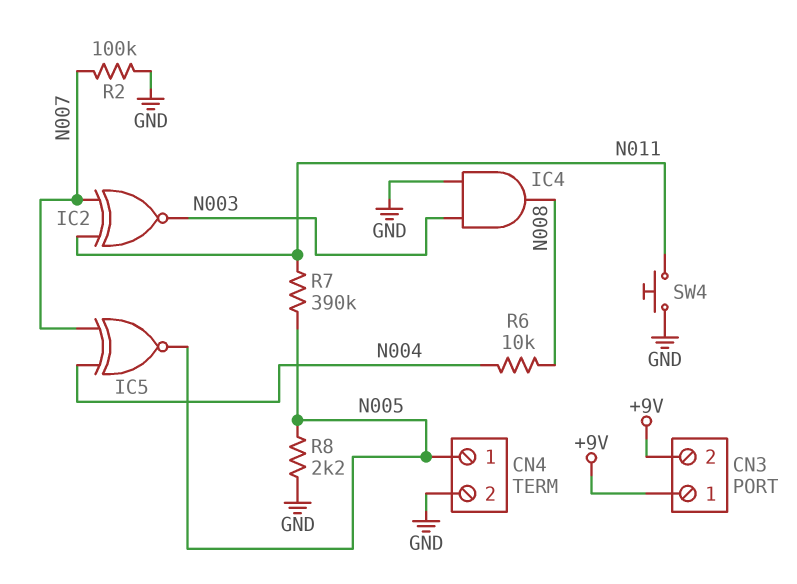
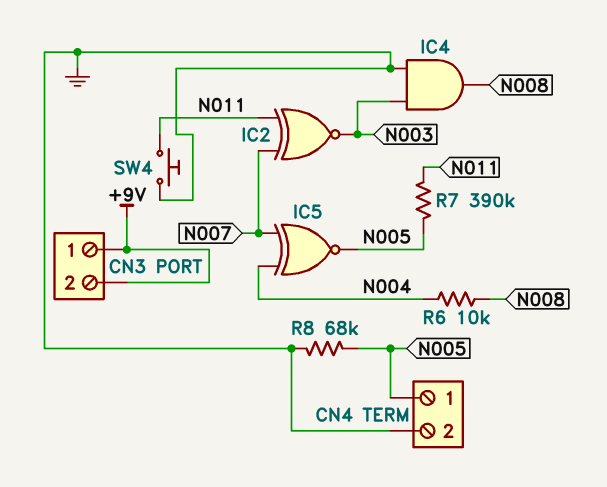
R2: 100k (GND, N007) -> none
R8: 2.2k (GND, N005) -> 68k (GND, N005)

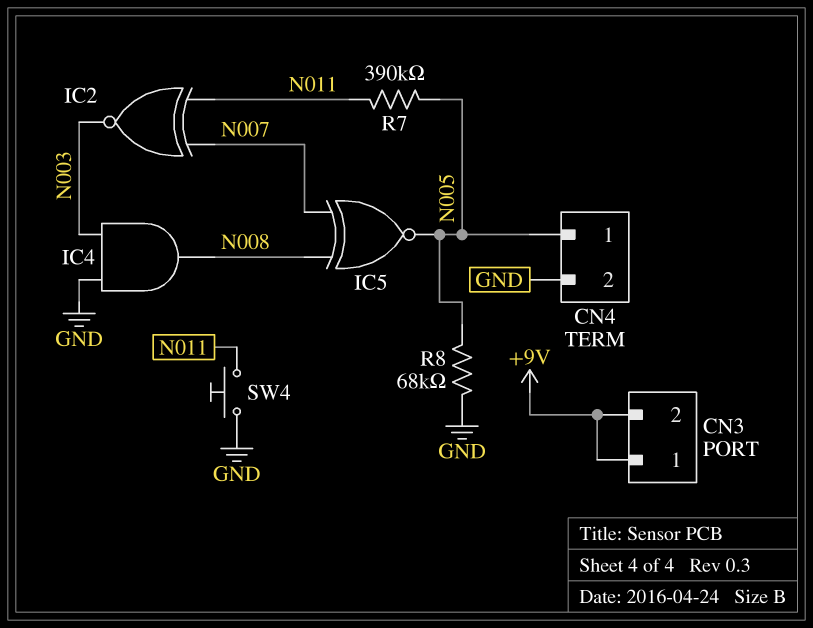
IC5: XNOR (in N004, in N007, out N005) -> XNOR (in N007, in N008, out N005)
R6: 10k (N004, N008) -> none

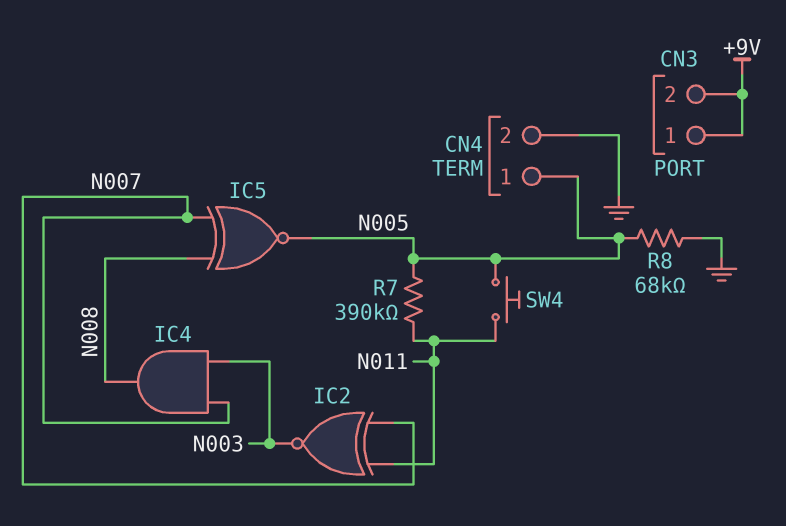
IC4: AND (in GND, in N003, out N008) -> AND (in N003, in N007, out N008)
SW4: button (GND, N011) -> button (N005, N011)

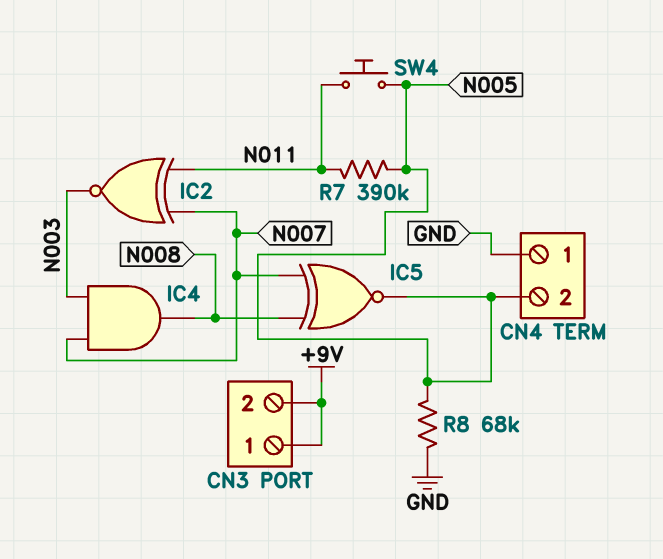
CN4 pin 1: N005 -> GND
CN4 pin 2: GND -> N005

